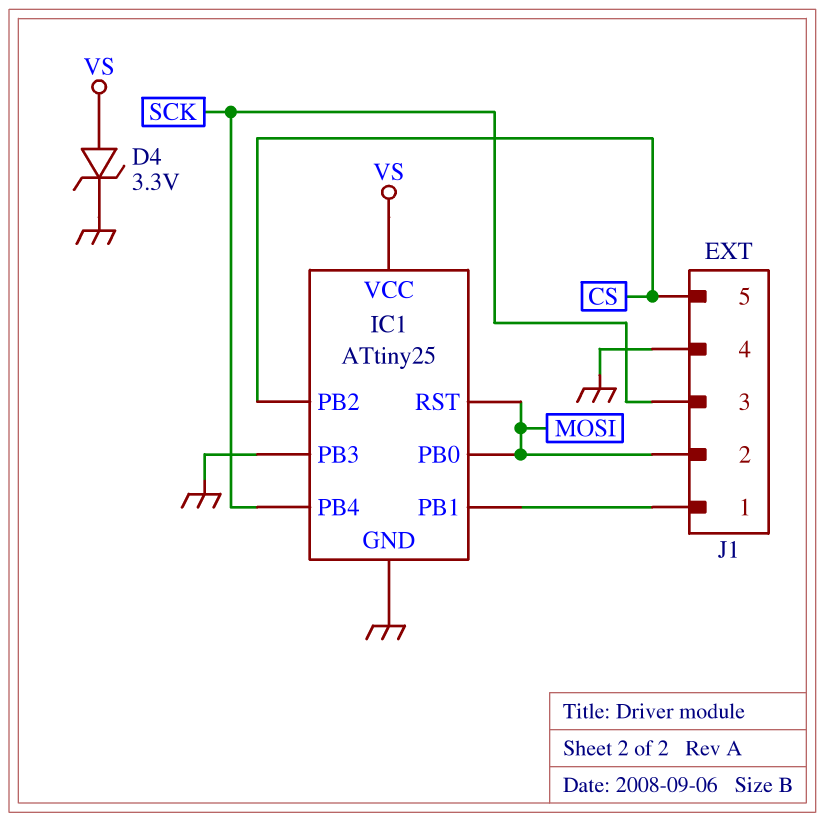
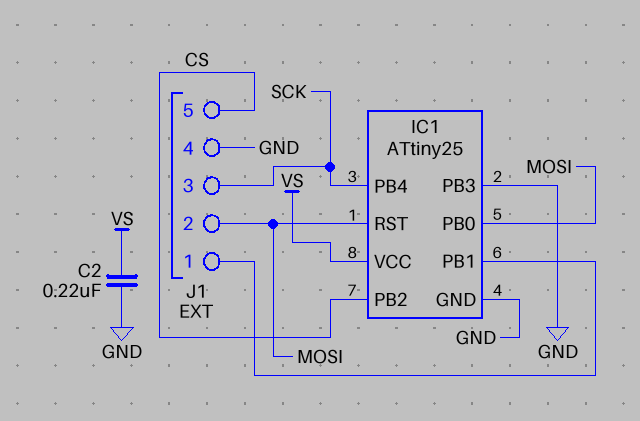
C2: none -> 220nF (GND, VS)
D4: zener 3.3V (A VS, K GND) -> none

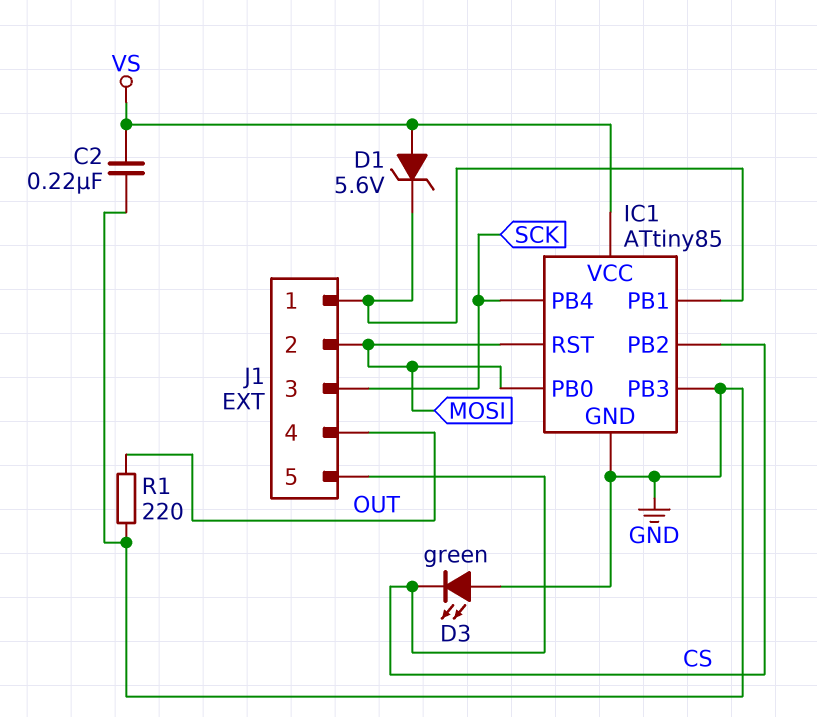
D1: none -> zener 5.6V (A VS, K IC1/PB1)
D3: none -> LED green (A GND, K CS)
IC1: ATtiny25 -> ATtiny85
J1 pin 4: GND -> OUT
R1: none -> 220 (GND, OUT)

